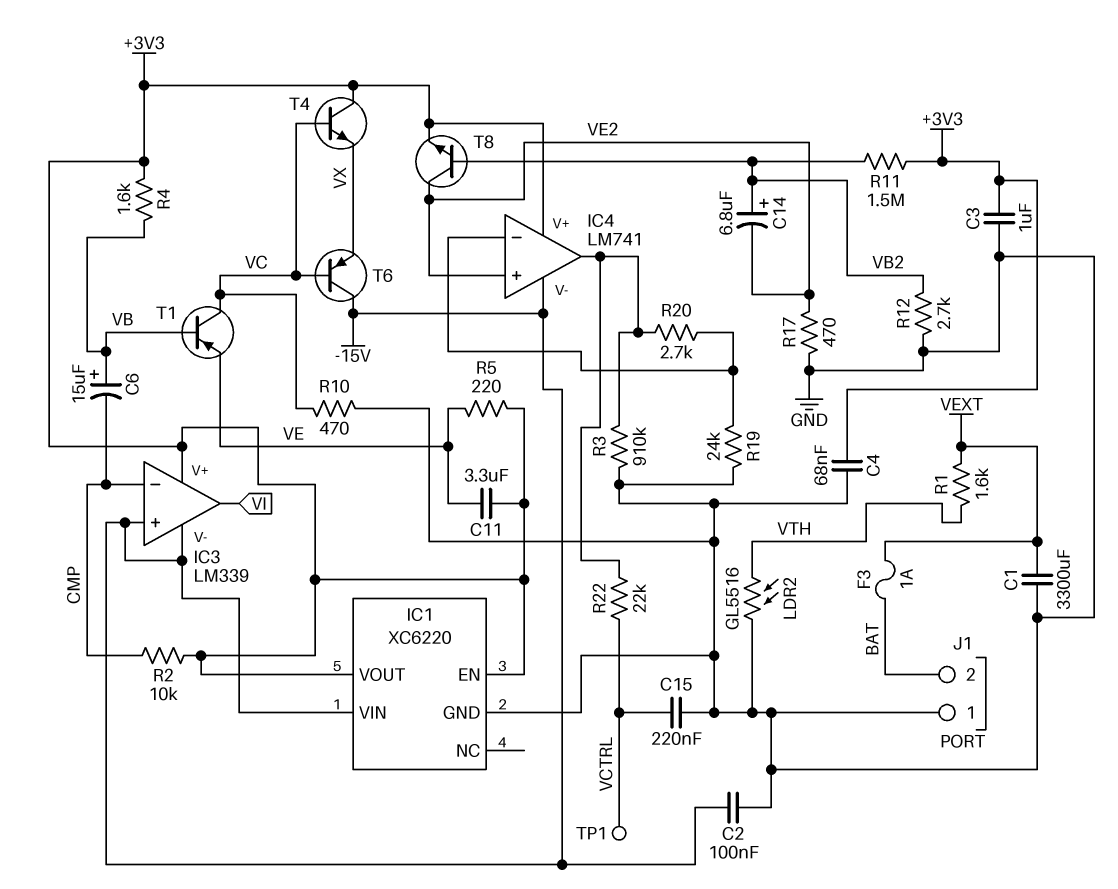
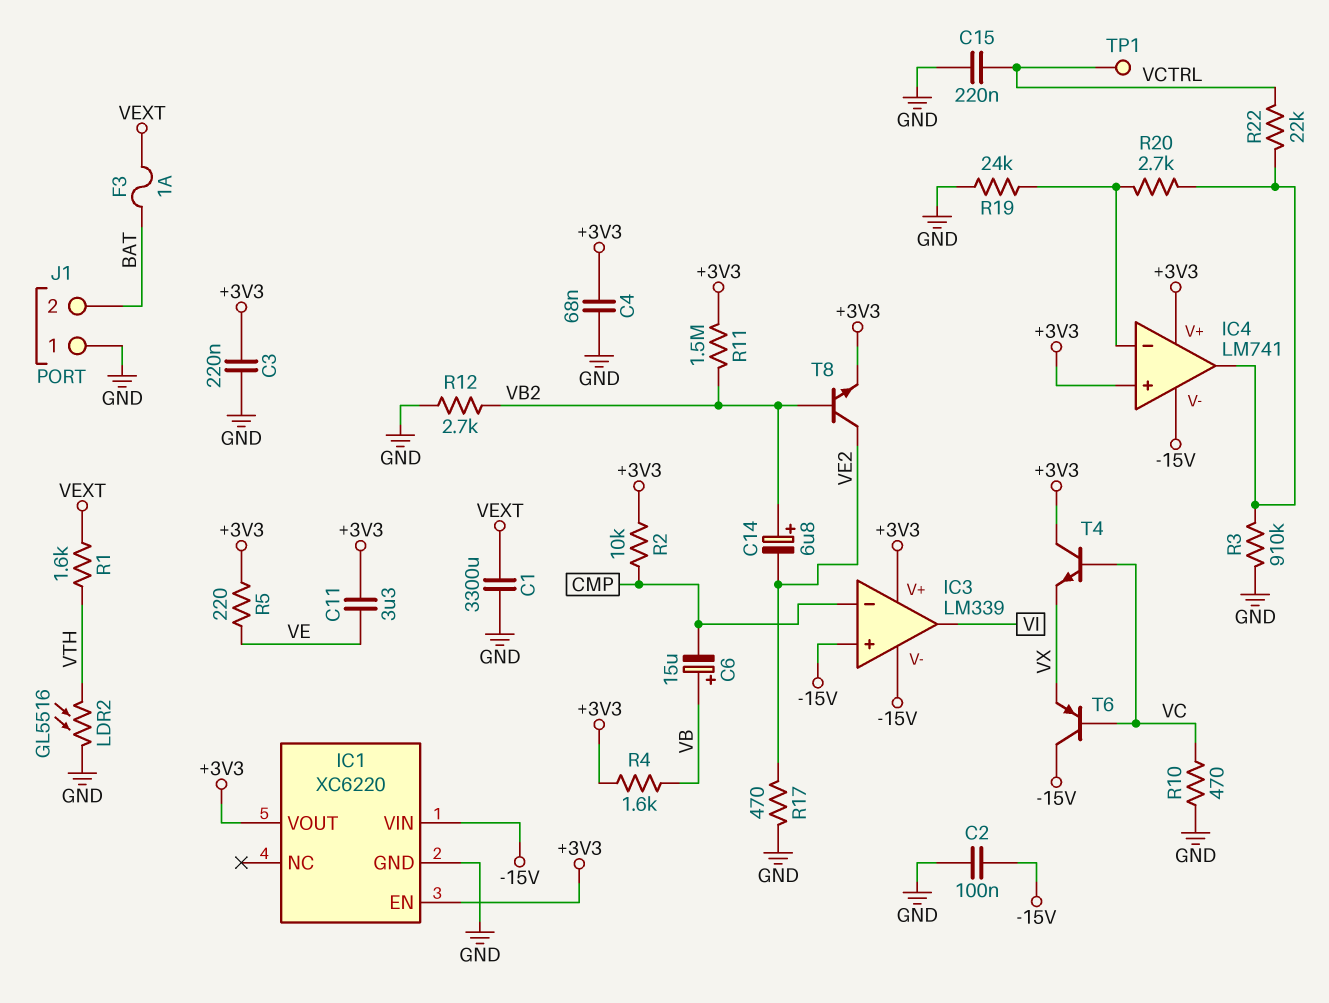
C3: 1uF (+3V3, GND) -> 220nF (+3V3, GND)
IC4 pin in+: VE2 -> +3V3
T1: PNP (B VB, C VC, E VE) -> none

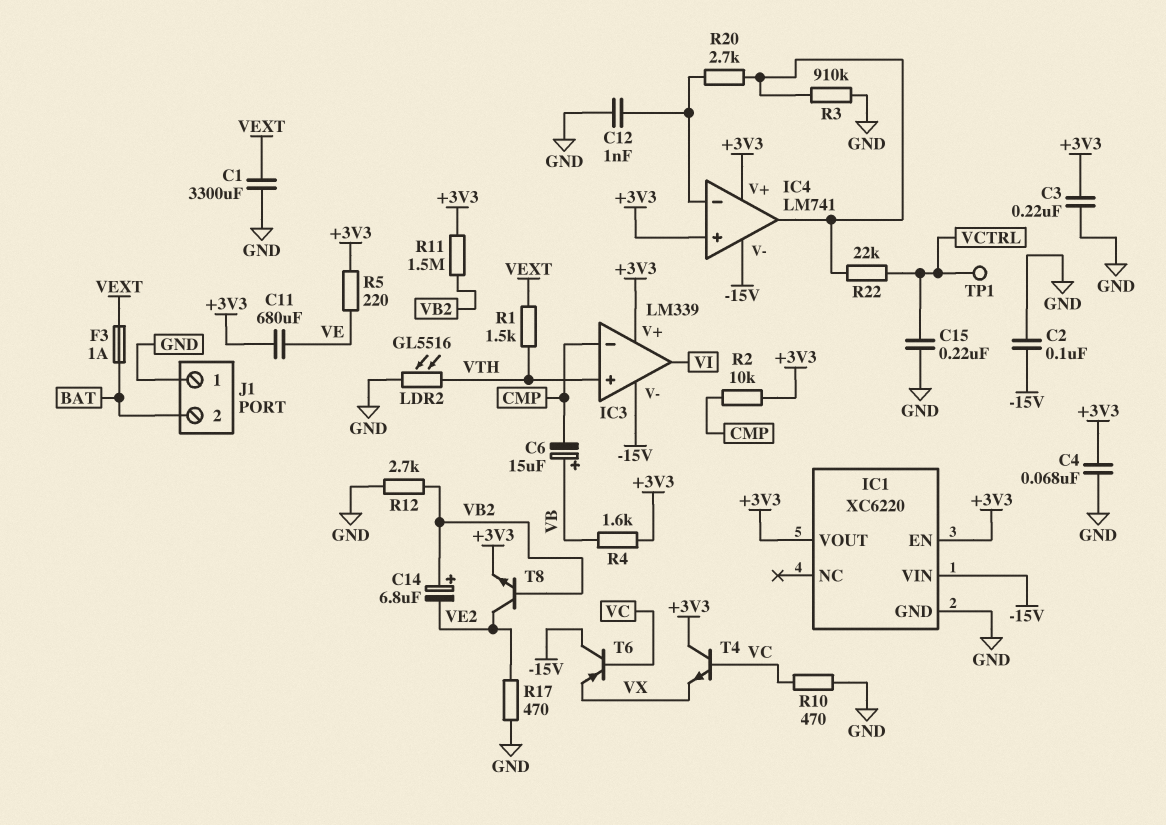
C11: 3.3uF (+3V3, VE) -> 680uF (+3V3, VE)
C12: none -> 1nF (GND, IC4/in-)
IC3 pin in+: -15V -> VTH
R1: 1.6k (VEXT, VTH) -> 1.5k (VEXT, VTH)
R19: 24k (GND, IC4/in-) -> none

